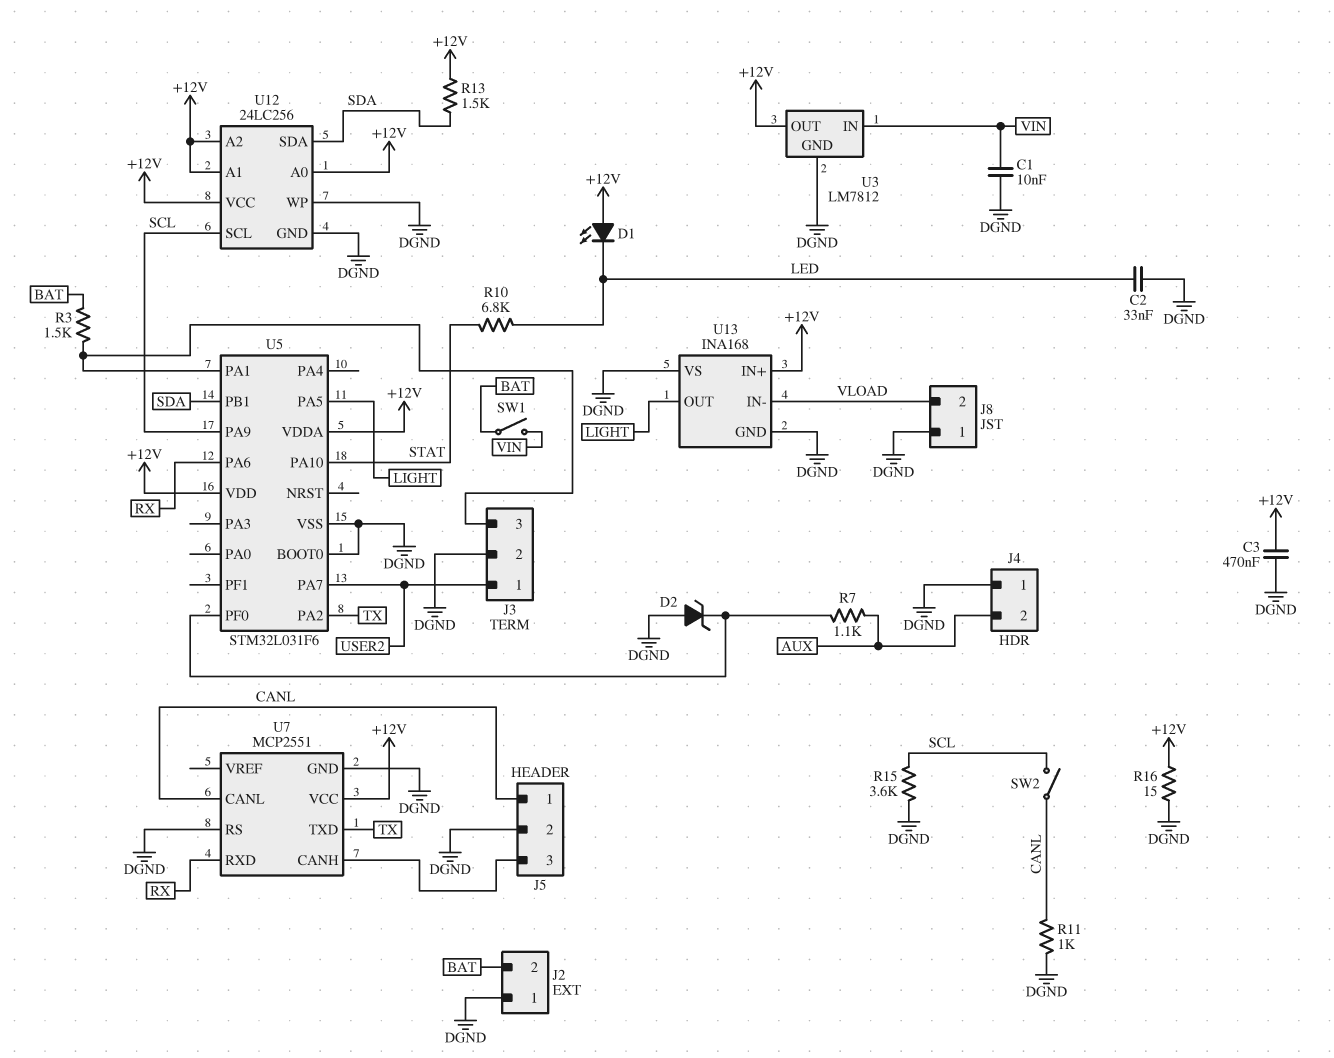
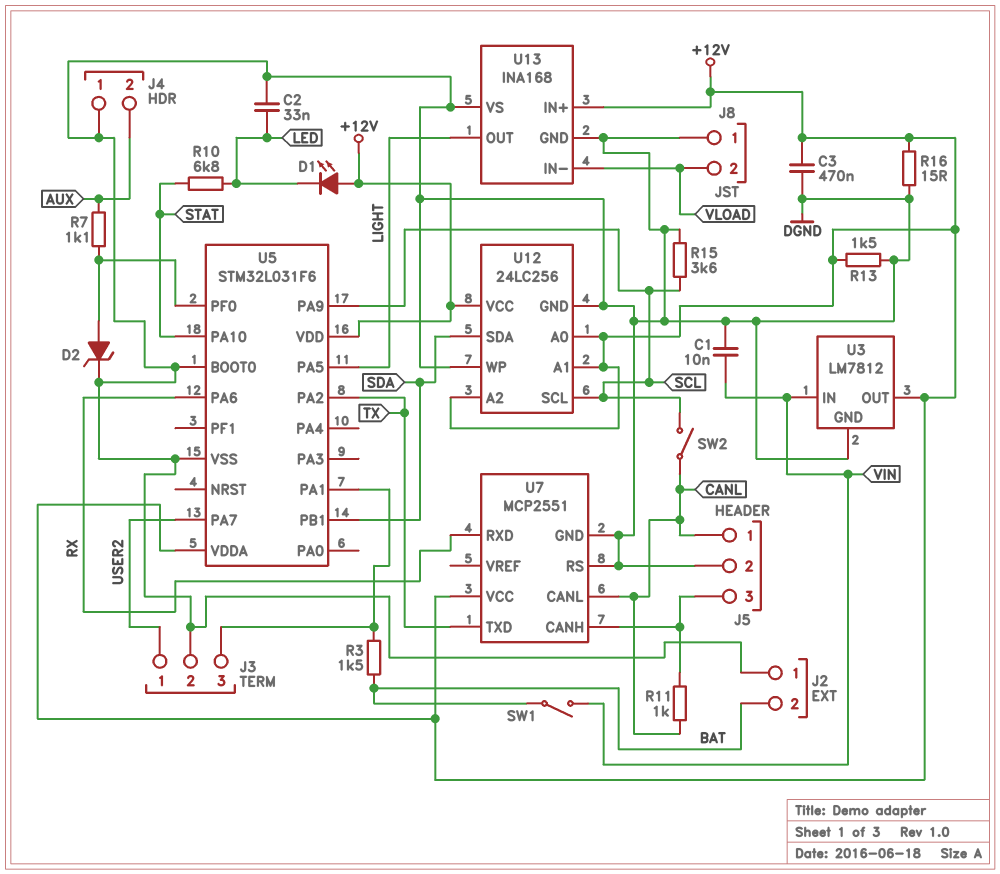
D2: zener (A DGND, K U5/PF0) -> zener (A U5/PF0, K DGND)
R11: 1k (CANL, DGND) -> 1k (CANL, J5/3)
R13: 1.5k (+12V, SDA) -> 1.5k (+12V, DGND)

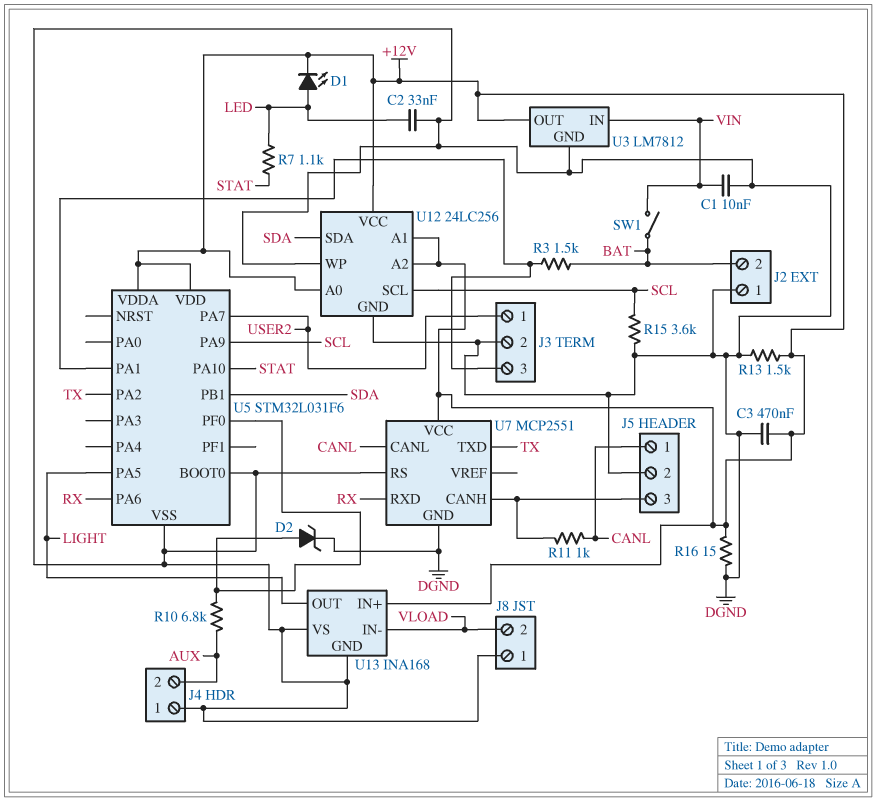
D1: LED (A +12V, K LED) -> LED (A LED, K +12V)
R7: 1.1k (AUX, U5/PF0) -> 1.1k (LED, STAT)
R10: 6.8k (LED, STAT) -> 6.8k (AUX, U5/PF0)
SW2: switch (CANL, SCL) -> none

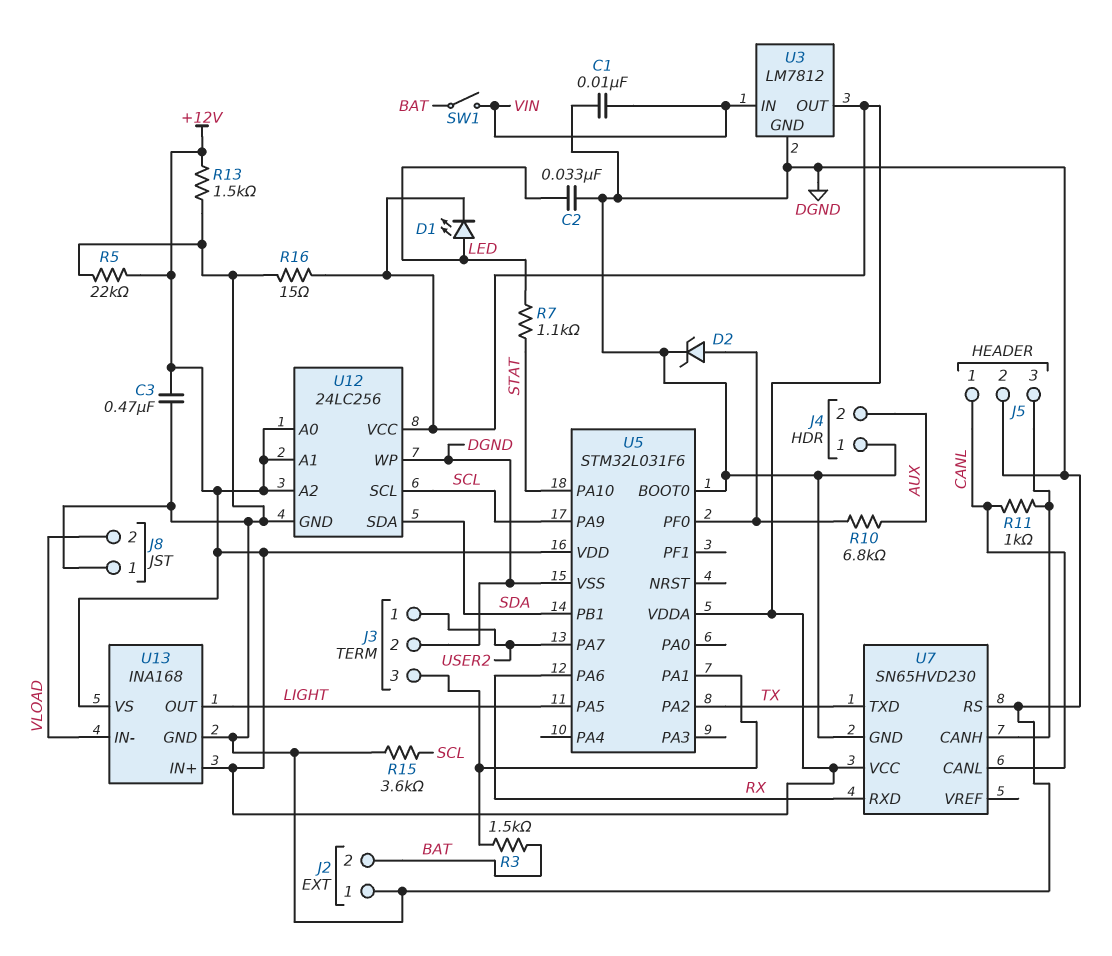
R5: none -> 22k (+12V, DGND)
U7: MCP2551 -> SN65HVD230
U13 pin VS: DGND -> +12V

